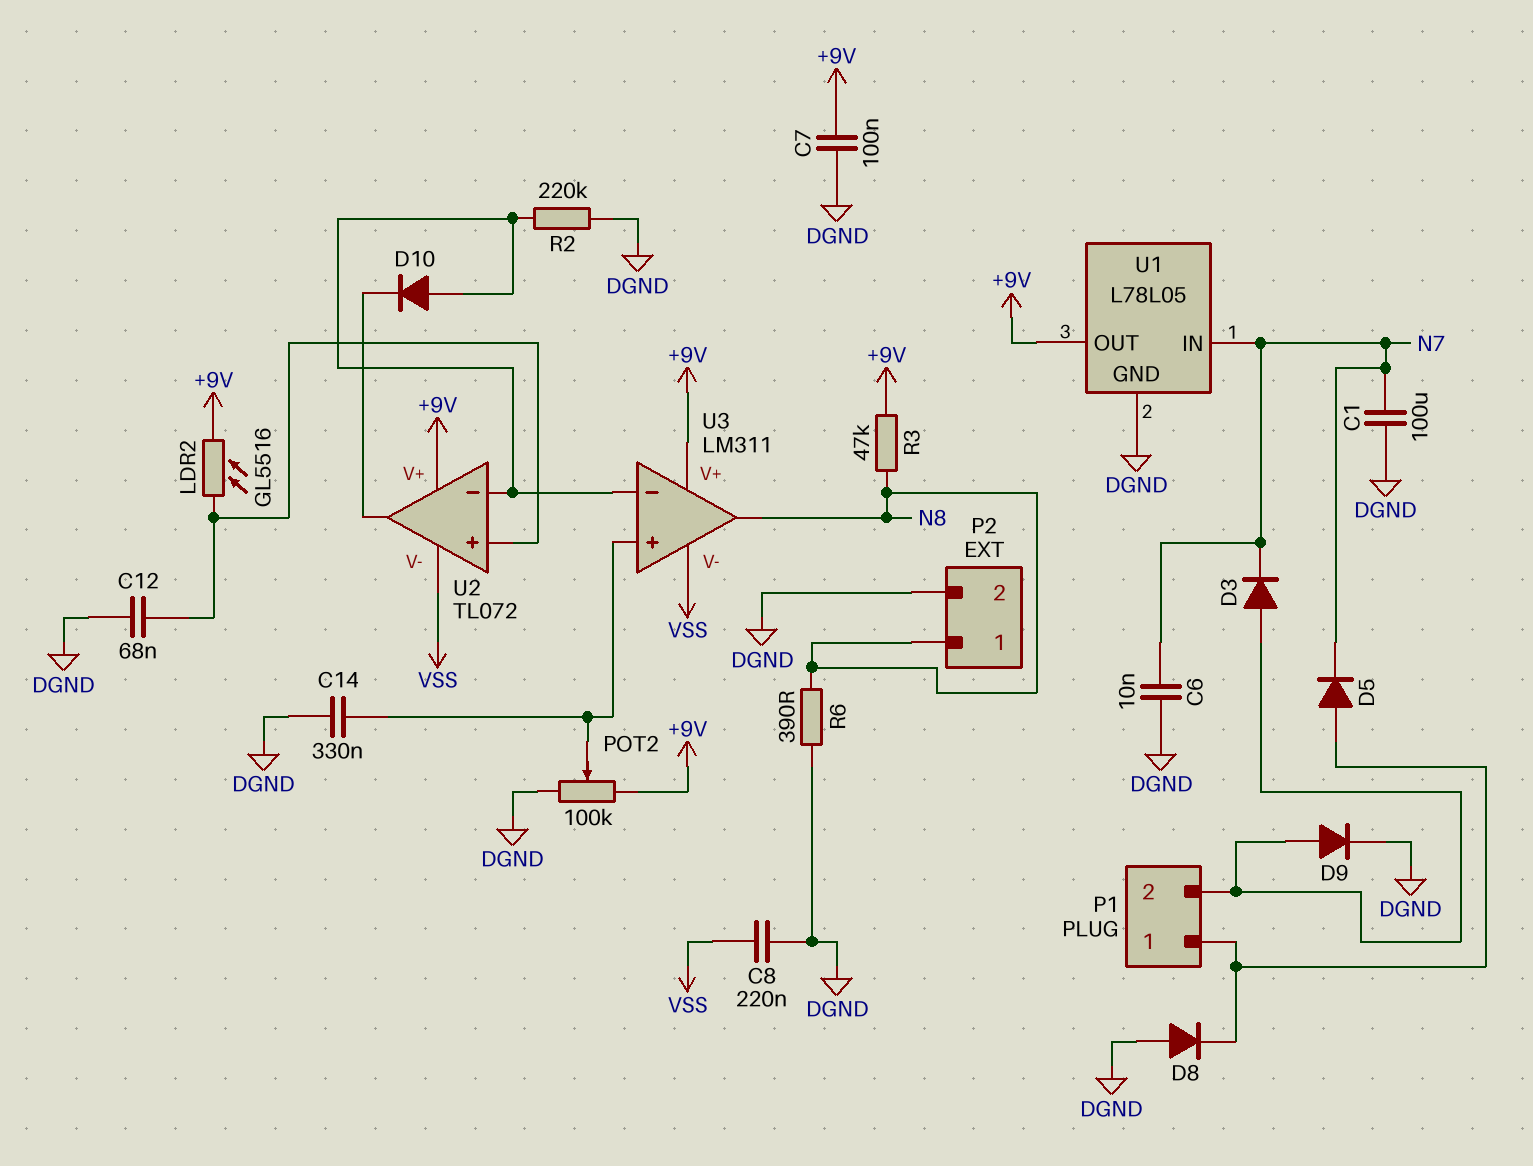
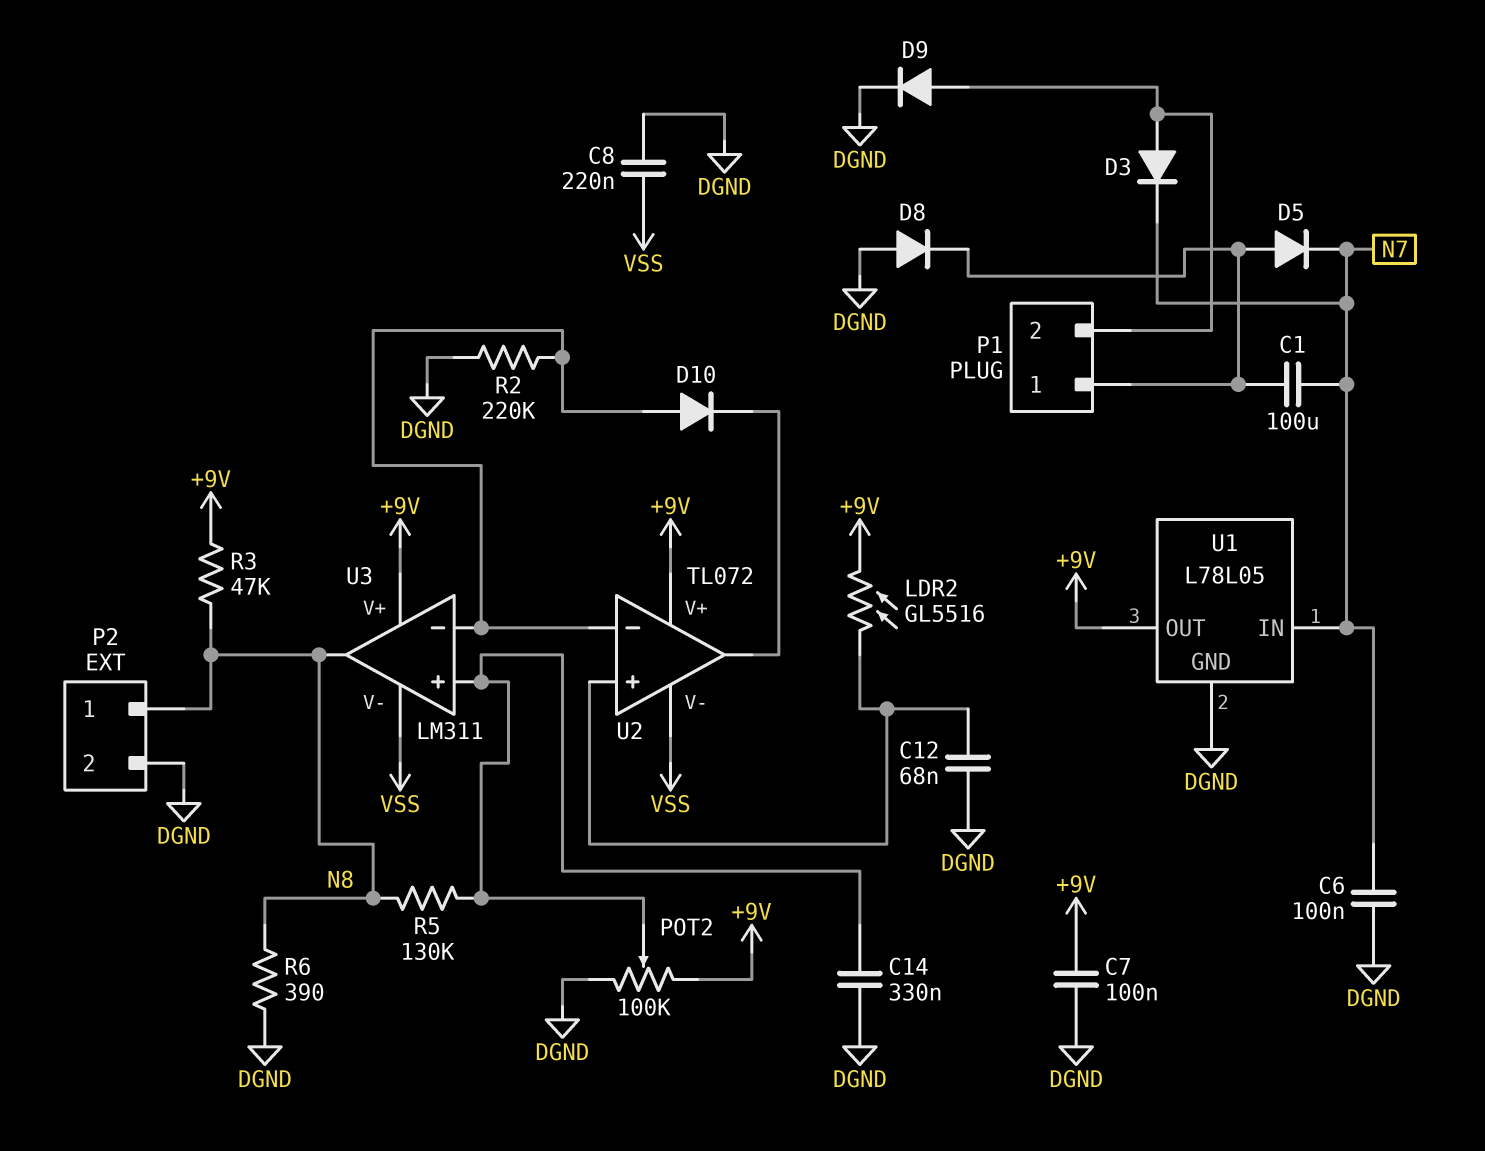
C1: 100uF (DGND, N7) -> 100uF (N7, P1/1)
C6: 10nF (DGND, N7) -> 100nF (DGND, N7)
R5: none -> 130k (N8, U3/in+)

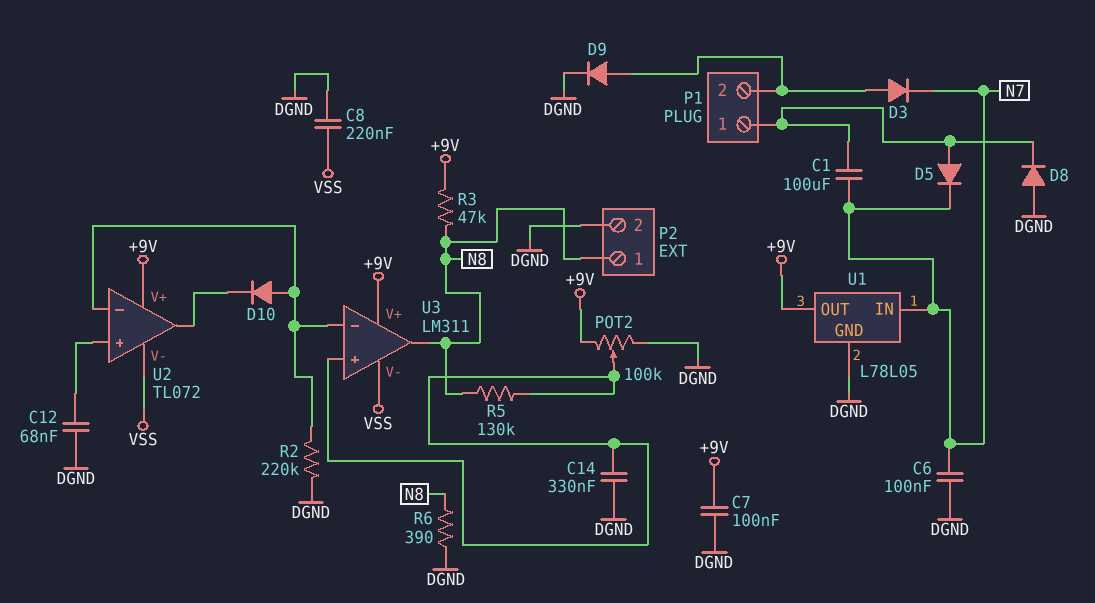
LDR2: GL5516 (+9V, U2/in+) -> none

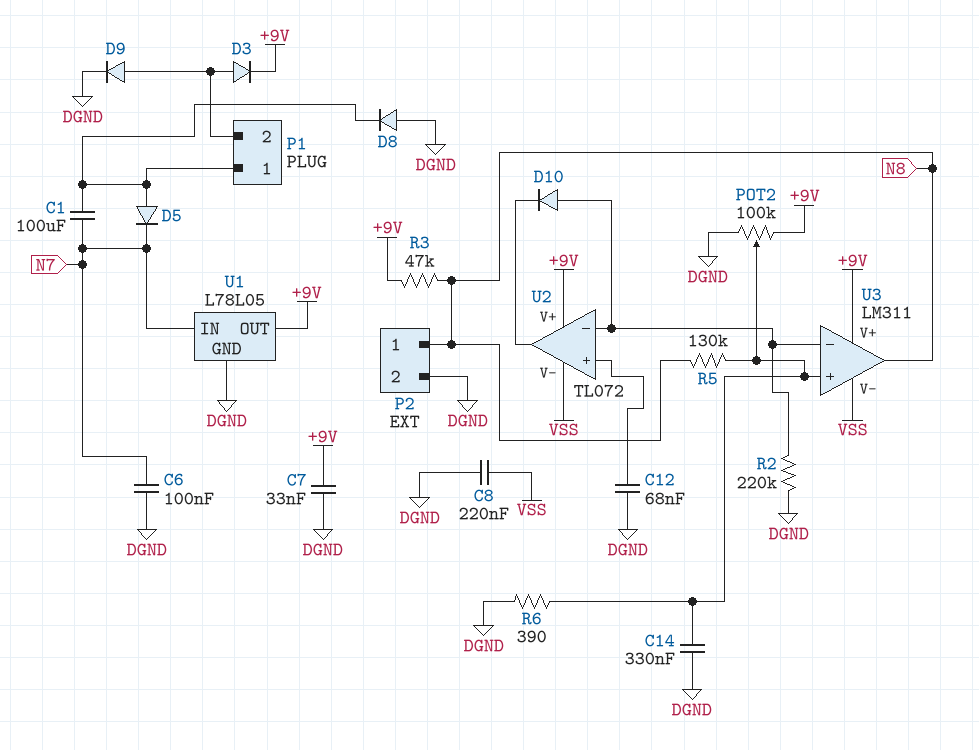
C7: 100nF (+9V, DGND) -> 33nF (+9V, DGND)
D3: diode (A P1/2, K N7) -> diode (A P1/2, K +9V)
R6: 390 (DGND, N8) -> 390 (DGND, U3/in+)

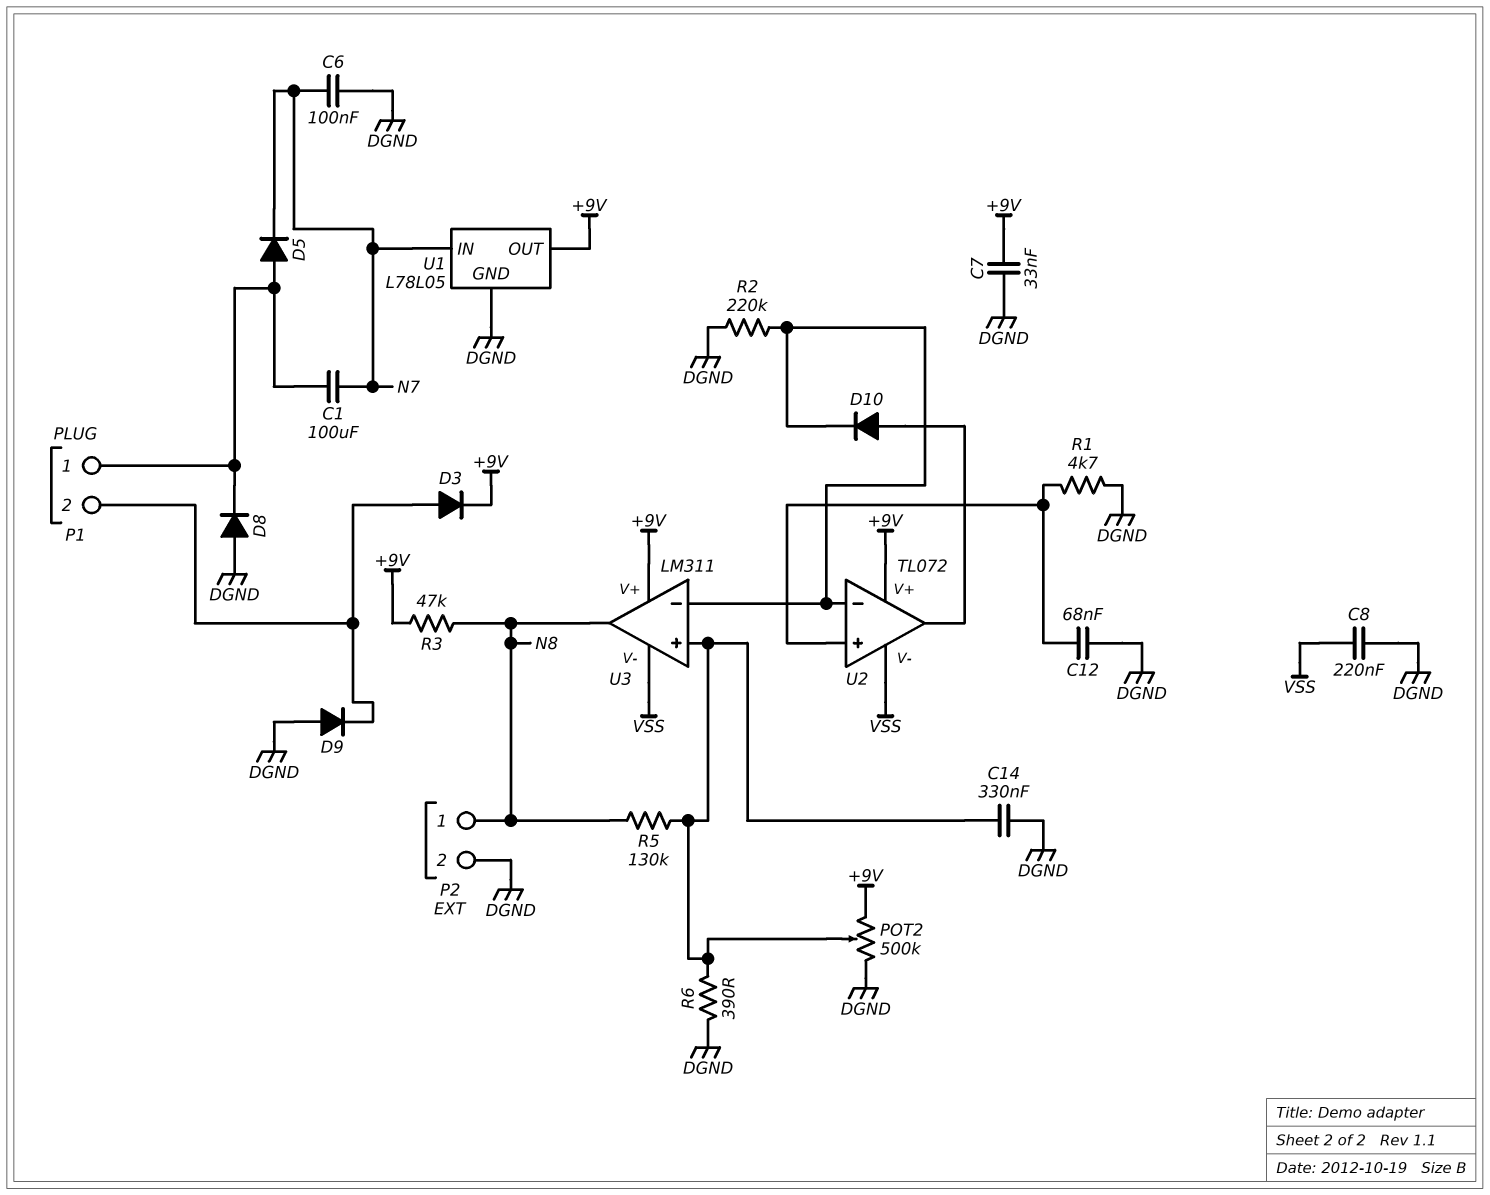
D9: diode (A P1/2, K DGND) -> diode (A DGND, K P1/2)
D10: diode (A U2/in-, K U2/out) -> diode (A U2/out, K U2/in-)
POT2: 100k (+9V, DGND, wiper U3/in+) -> 500k (+9V, DGND, wiper U3/in+)
R1: none -> 4.7k (DGND, U2/in+)

